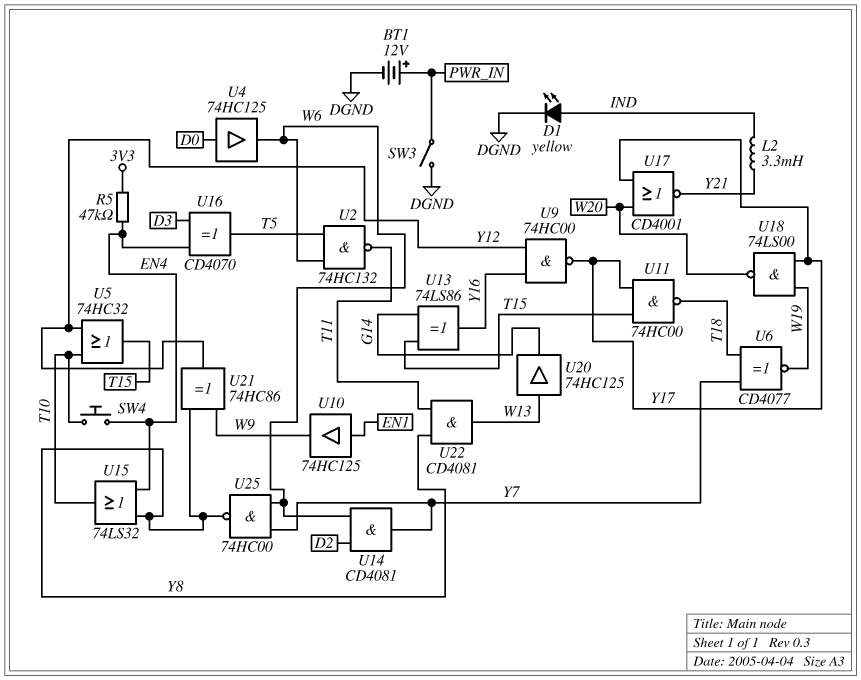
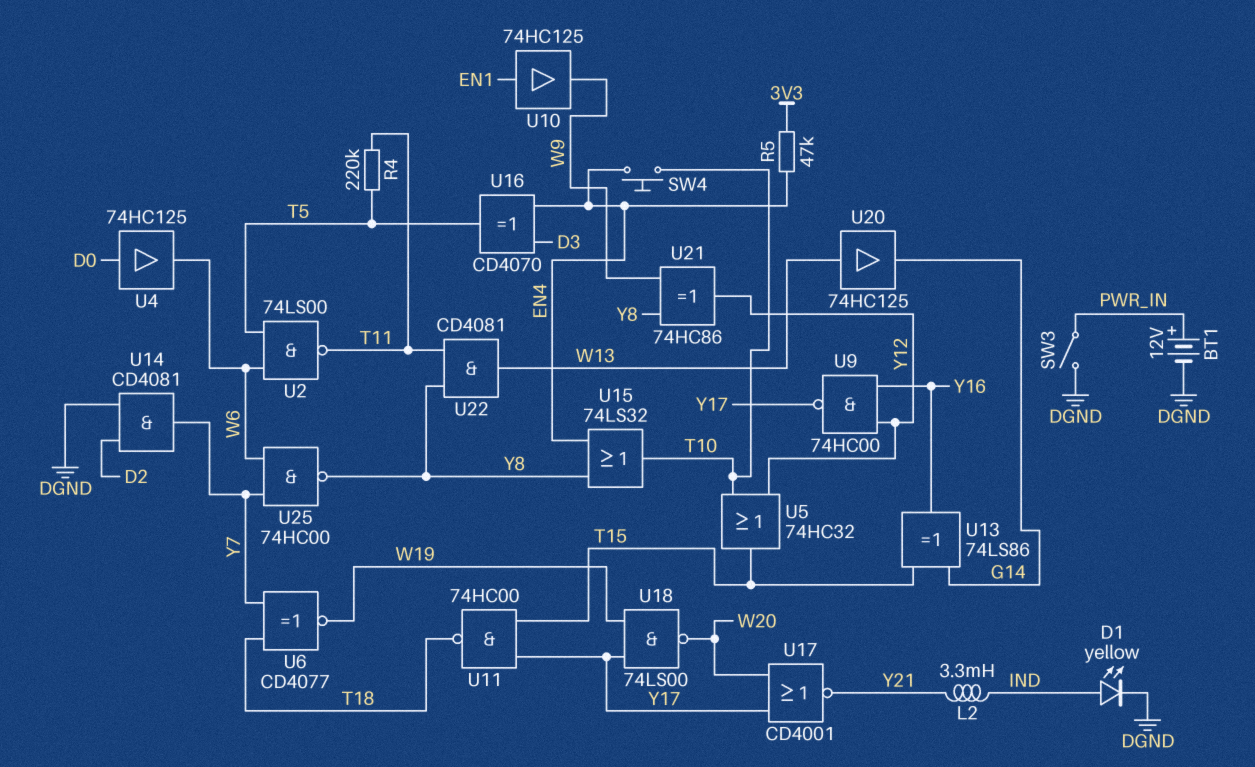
R4: none -> 220k (T5, T11)
U2: NAND 74HC132 (in T5, in W6, out T11) -> NAND 74LS00 (in T5, in W6, out T11)
U14: AND CD4081 (in D2, in W6, out Y7) -> AND CD4081 (in D2, in DGND, out Y7)

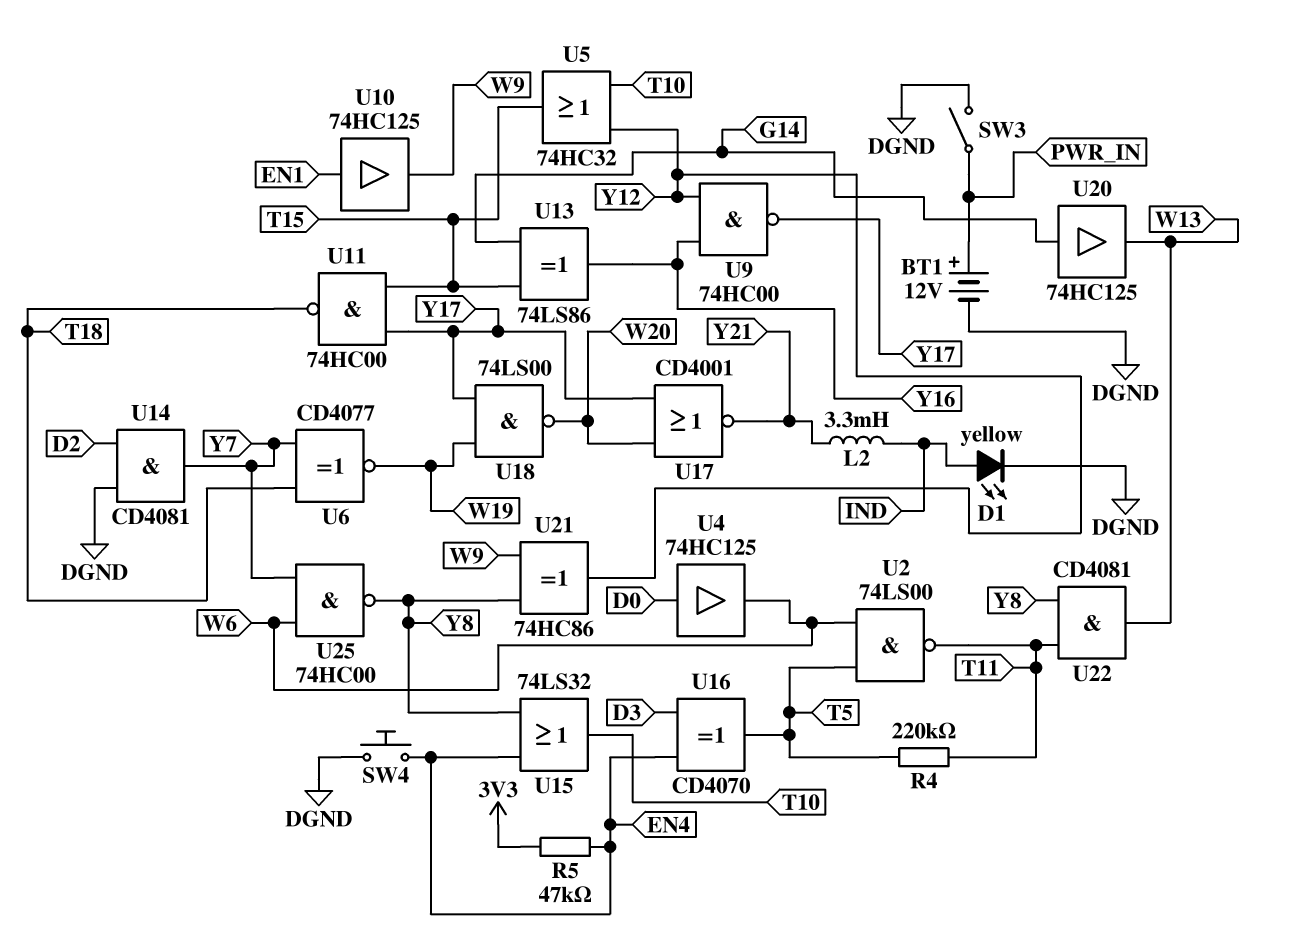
SW4: button (EN4, T10) -> button (DGND, EN4)
U20: buffer 74HC125 (in W13, out G14) -> buffer 74HC125 (in G14, out W13)

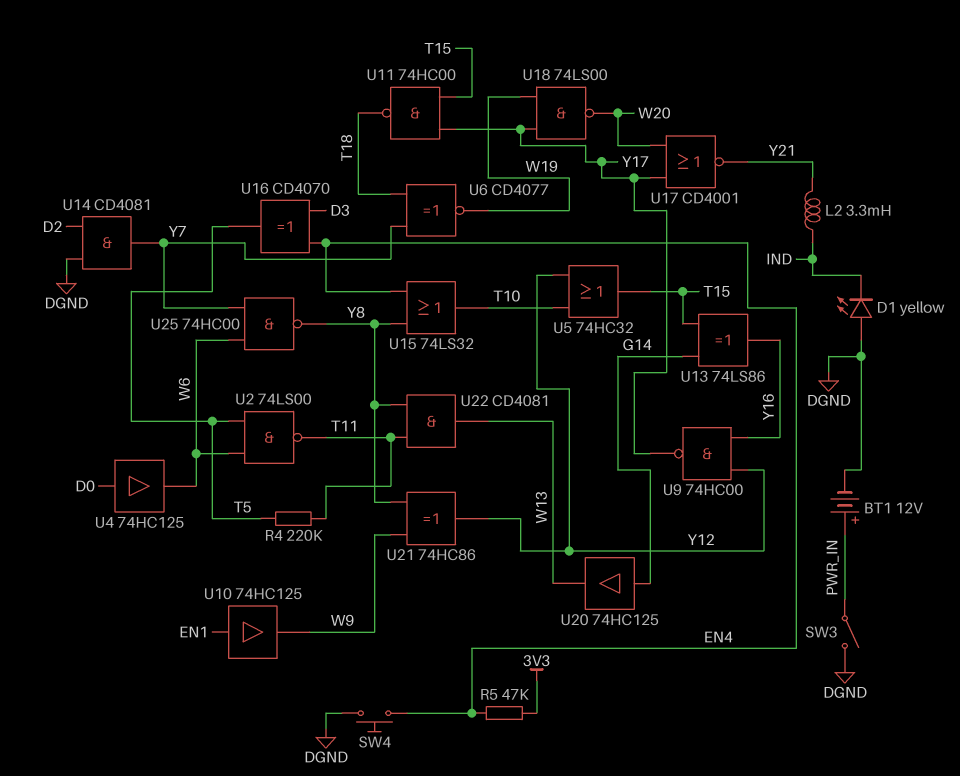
D1: LED yellow (A IND, K DGND) -> LED yellow (A DGND, K IND)

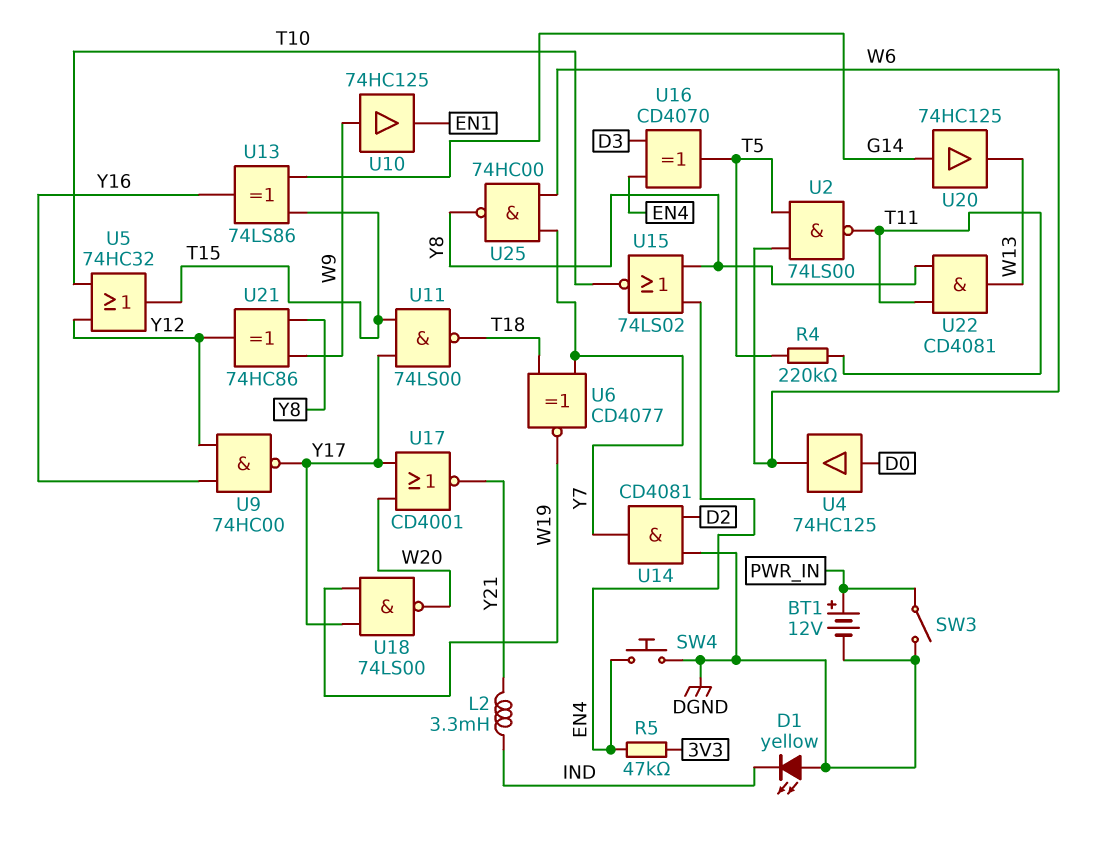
U10: buffer 74HC125 (in EN1, out W9) -> buffer 74HC125 (in W9, out EN1)
U11: NAND 74HC00 (in T15, in Y17, out T18) -> NAND 74LS00 (in T15, in Y17, out T18)
U15: OR 74LS32 (in EN4, in Y8, out T10) -> NOR 74LS02 (in EN4, in Y8, out T10)

